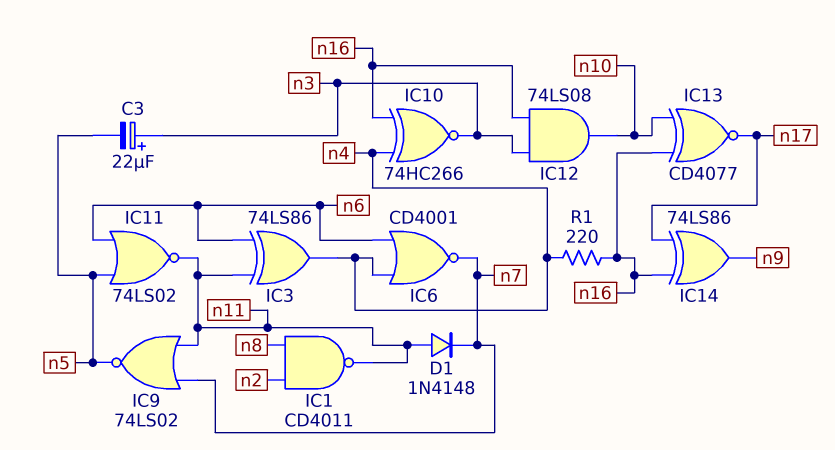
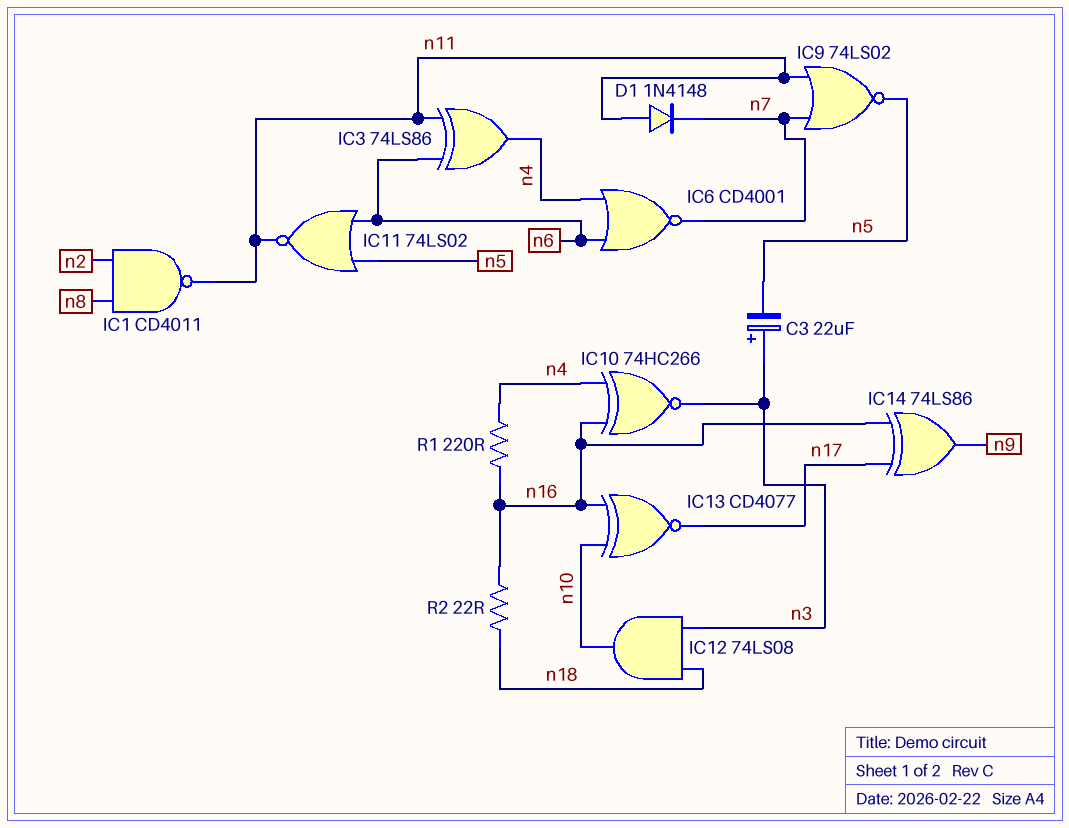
IC12: AND 74LS08 (in n3, in n16, out n10) -> AND 74LS08 (in n3, in n18, out n10)
R2: none -> 22 (n16, n18)

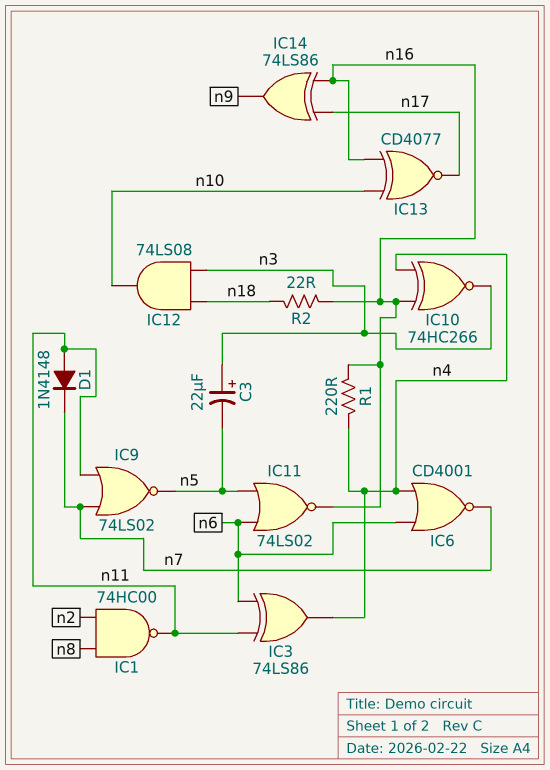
IC1: NAND CD4011 (in n2, in n8, out n11) -> NAND 74HC00 (in n2, in n8, out n11)
IC11: NOR 74LS02 (in n5, in n6, out n11) -> NOR 74LS02 (in n5, in n6, out n16)

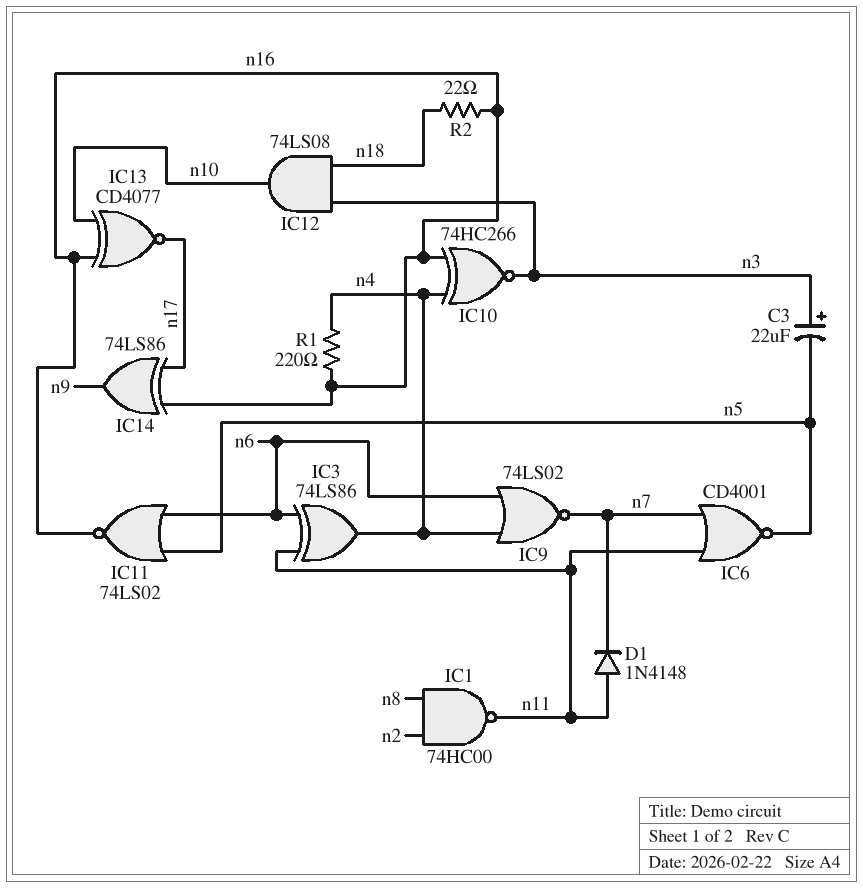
IC6: NOR CD4001 (in n4, in n6, out n7) -> NOR CD4001 (in n7, in n11, out n5)
IC9: NOR 74LS02 (in n7, in n11, out n5) -> NOR 74LS02 (in n4, in n6, out n7)

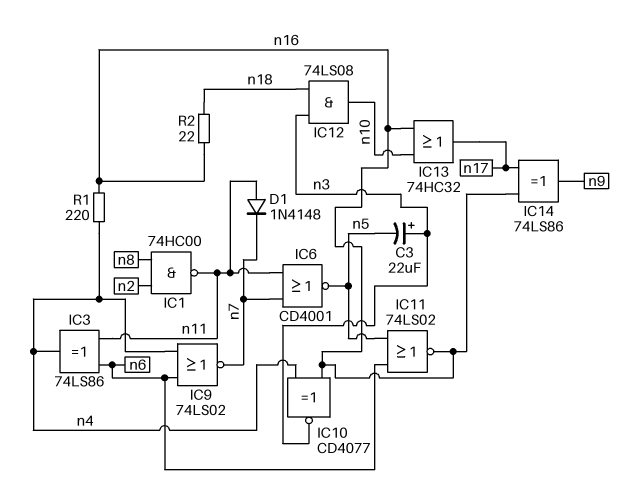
IC10: XNOR 74HC266 (in n4, in n16, out n3) -> XNOR CD4077 (in n4, in n16, out n3)
IC13: XNOR CD4077 (in n10, in n16, out n17) -> OR 74HC32 (in n10, in n16, out n17)

